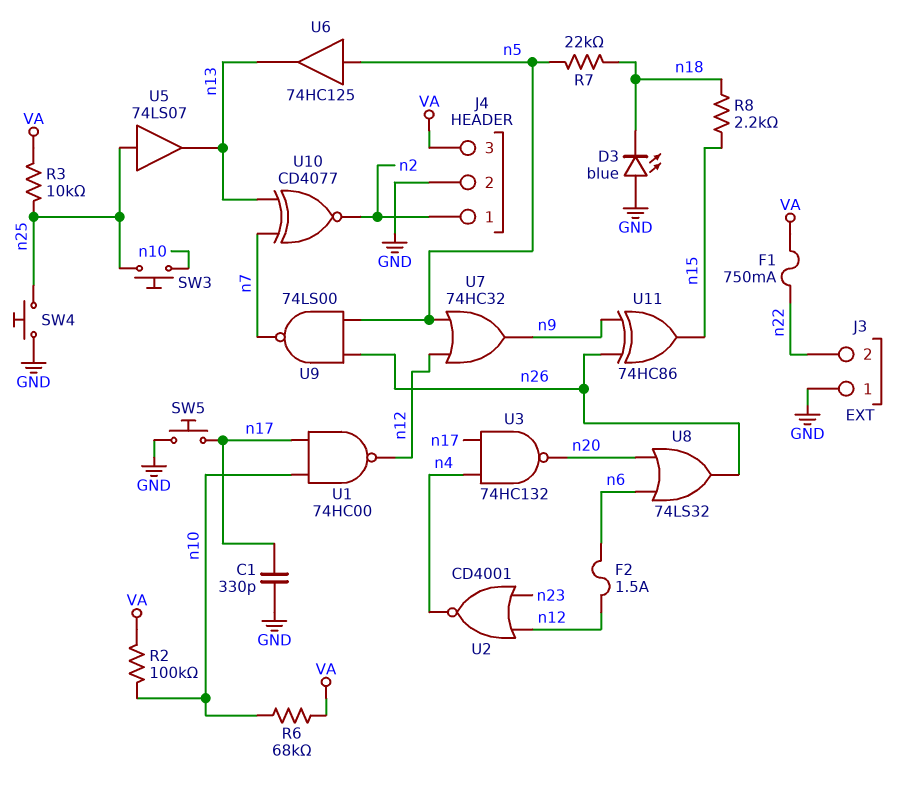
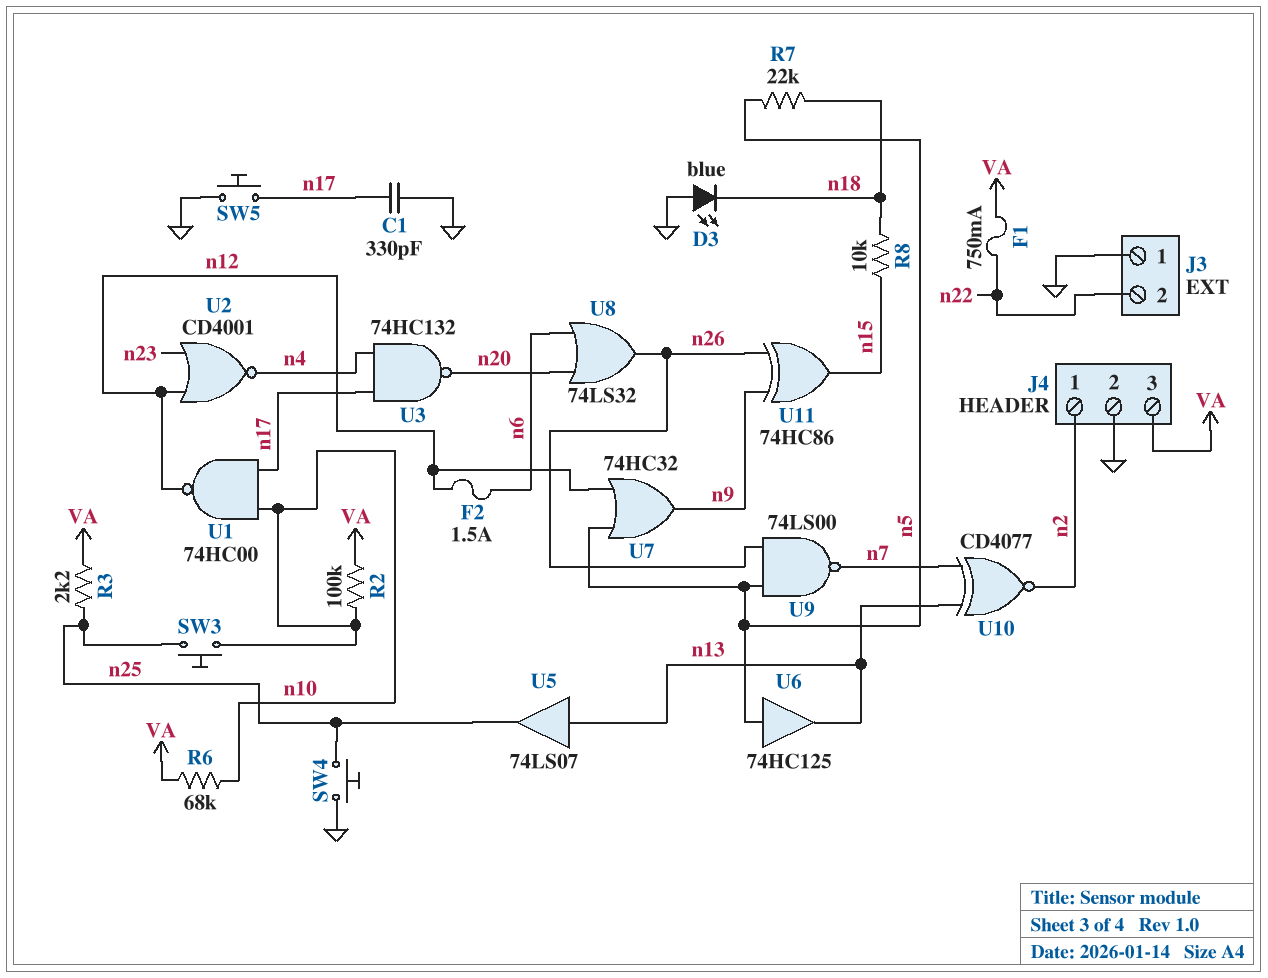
R3: 10k (VA, n25) -> 2.2k (VA, n25)
R8: 2.2k (n15, n18) -> 10k (n15, n18)
U5: buffer 74LS07 (in n25, out n13) -> buffer 74LS07 (in n13, out n25)

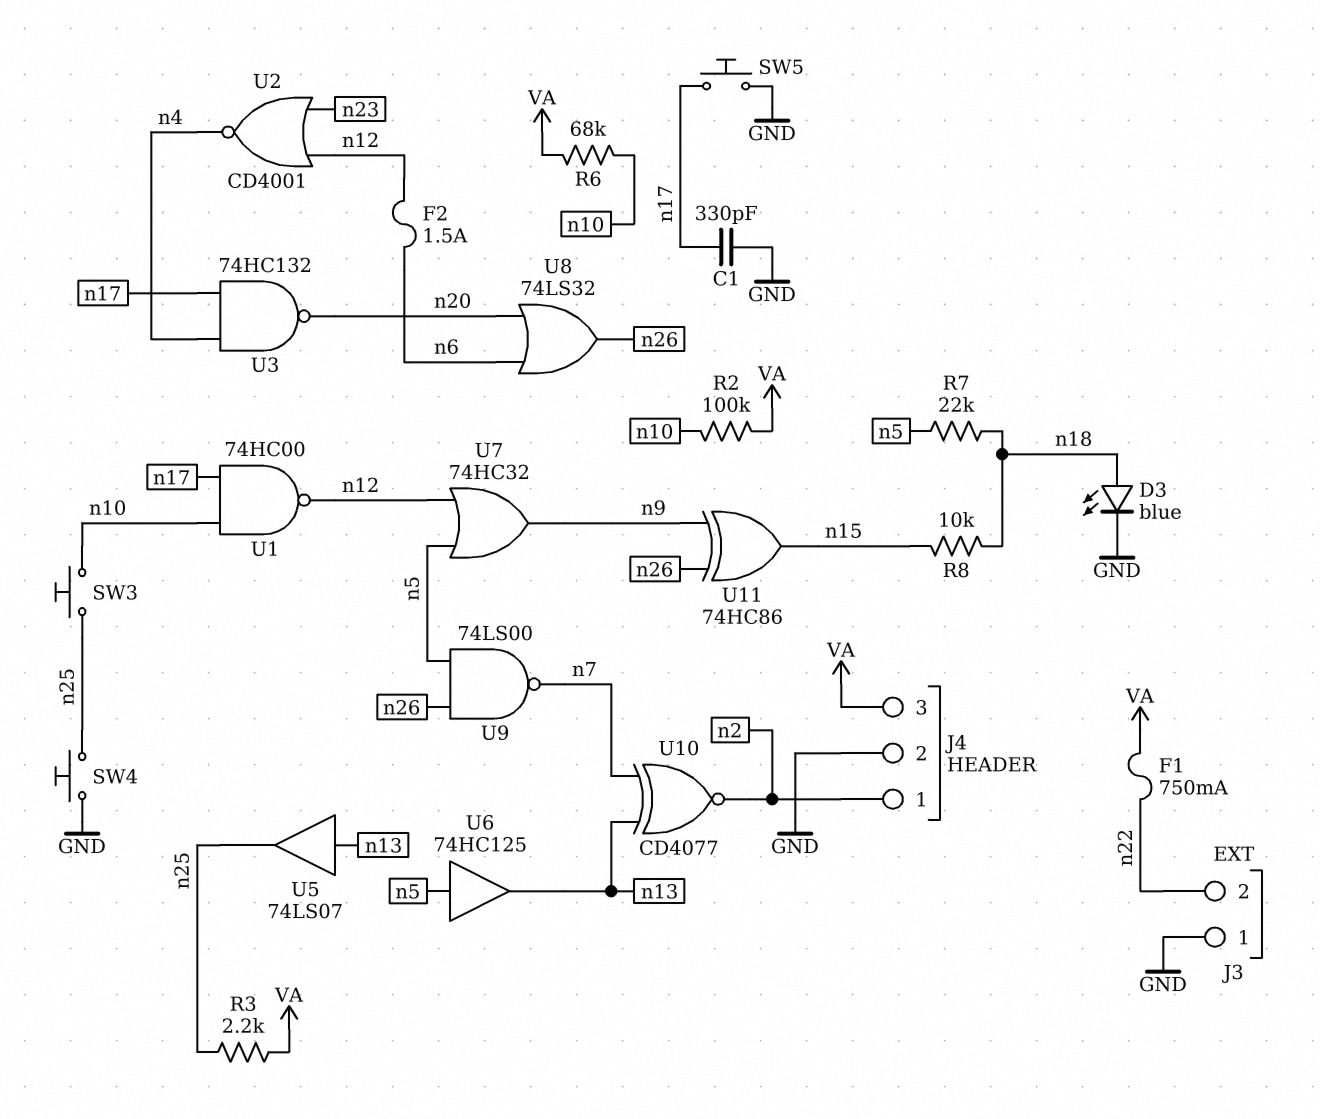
D3: LED blue (A GND, K n18) -> LED blue (A n18, K GND)

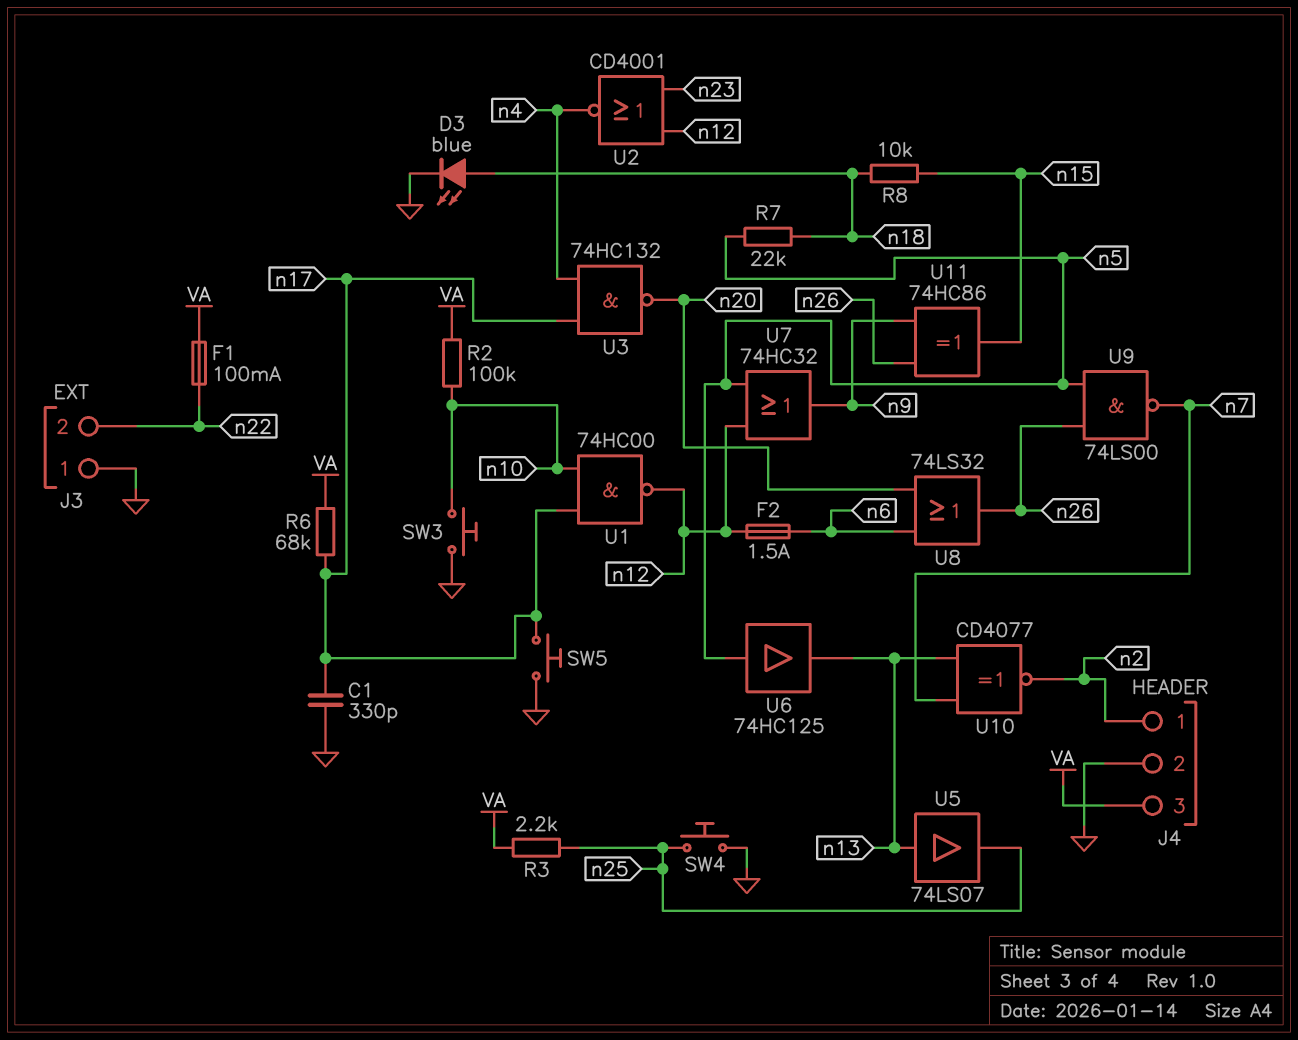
F1: 750mA (VA, n22) -> 100mA (VA, n22)
R6: 68k (VA, n10) -> 68k (VA, n17)
SW3: button (n10, n25) -> button (GND, n10)

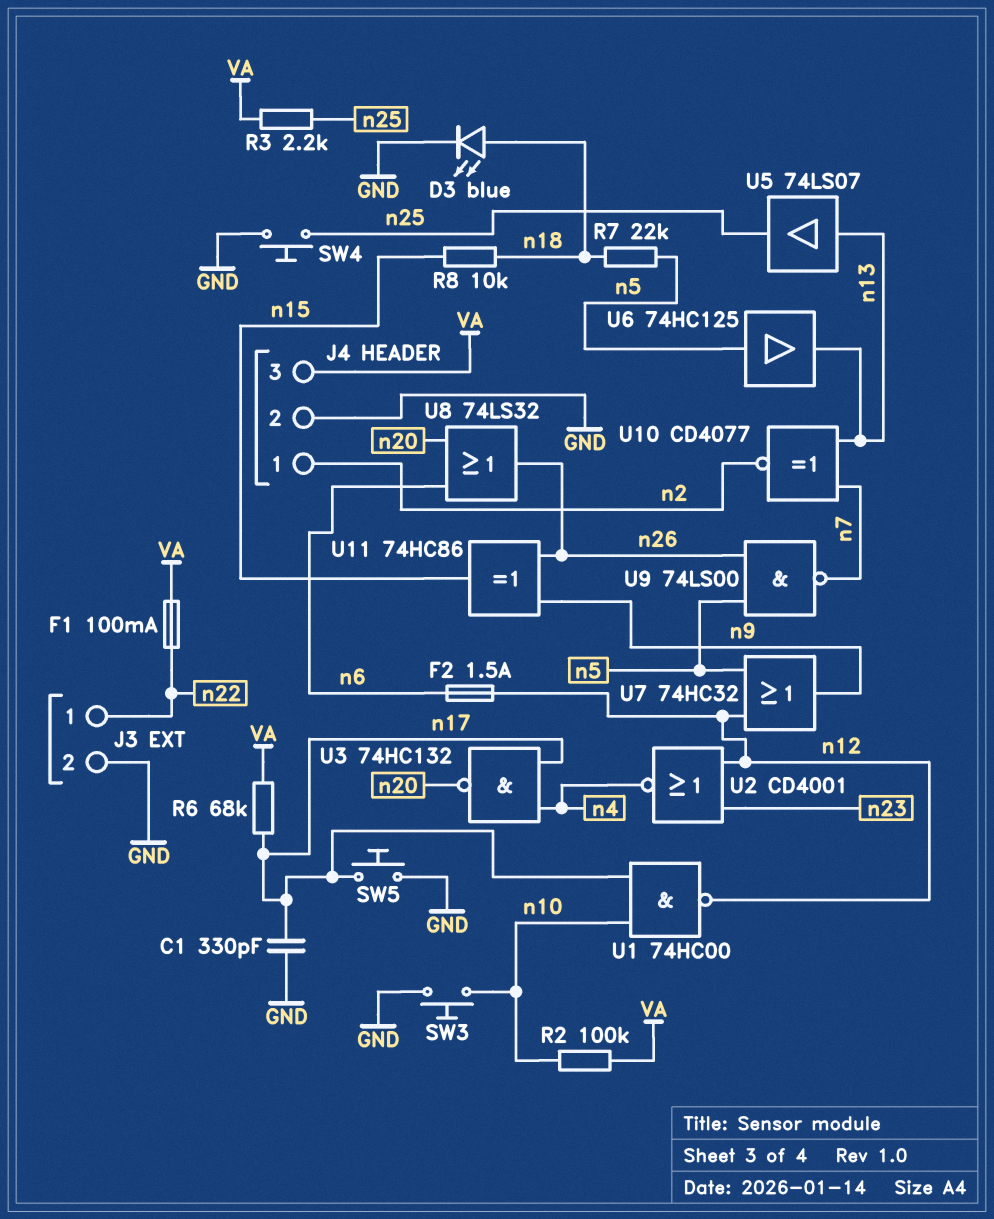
J3 pin 1: GND -> n22
J3 pin 2: n22 -> GND

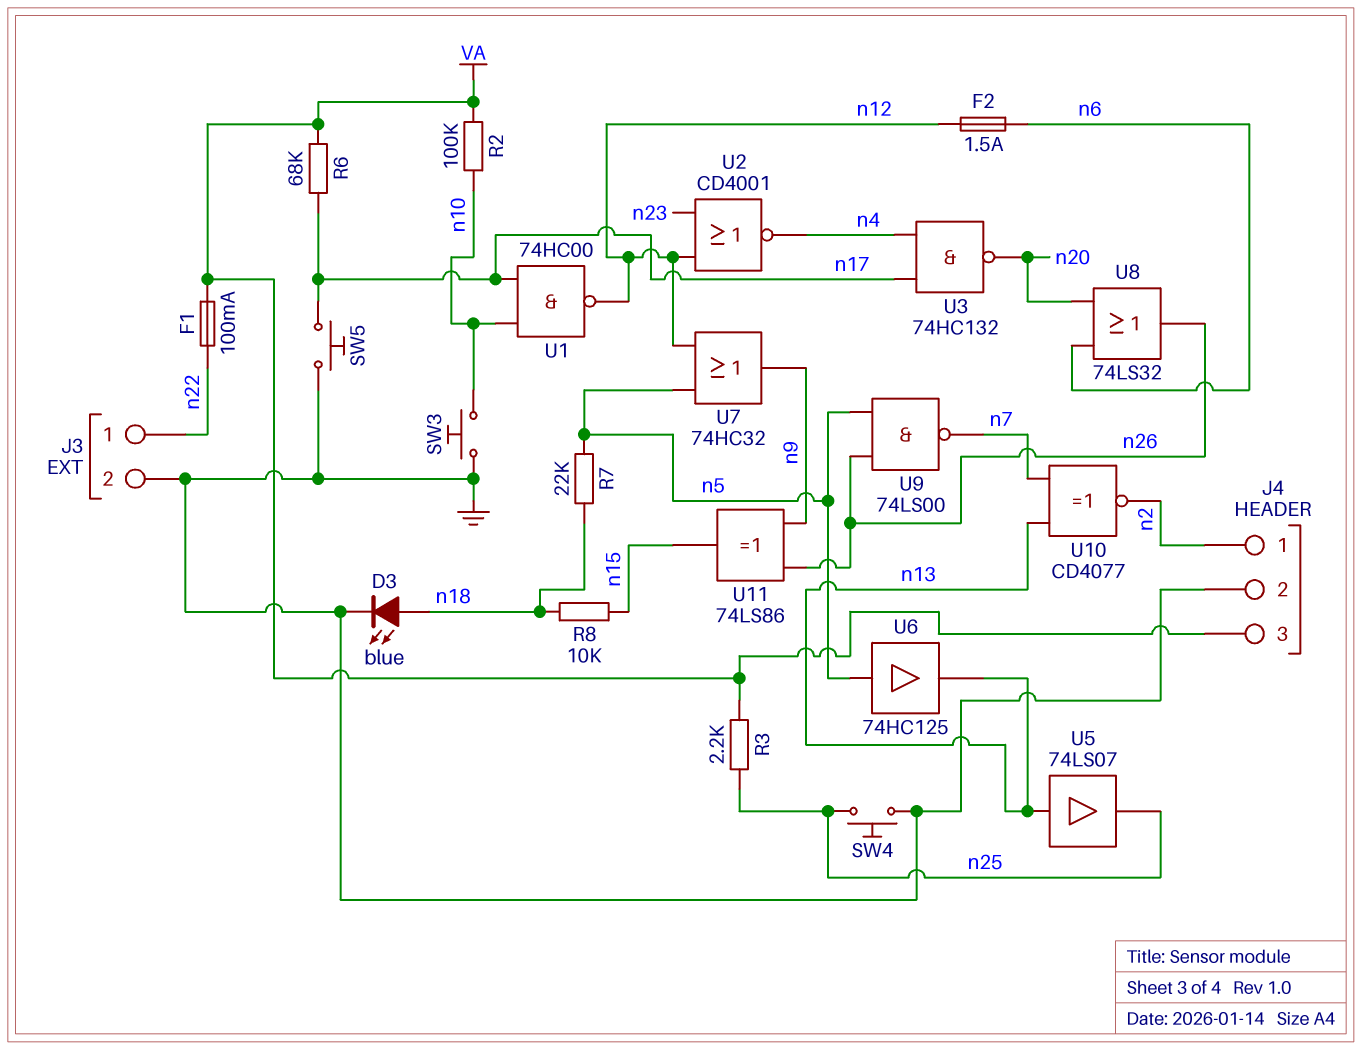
C1: 330pF (GND, n17) -> none
U11: XOR 74HC86 (in n9, in n26, out n15) -> XOR 74LS86 (in n9, in n26, out n15)

